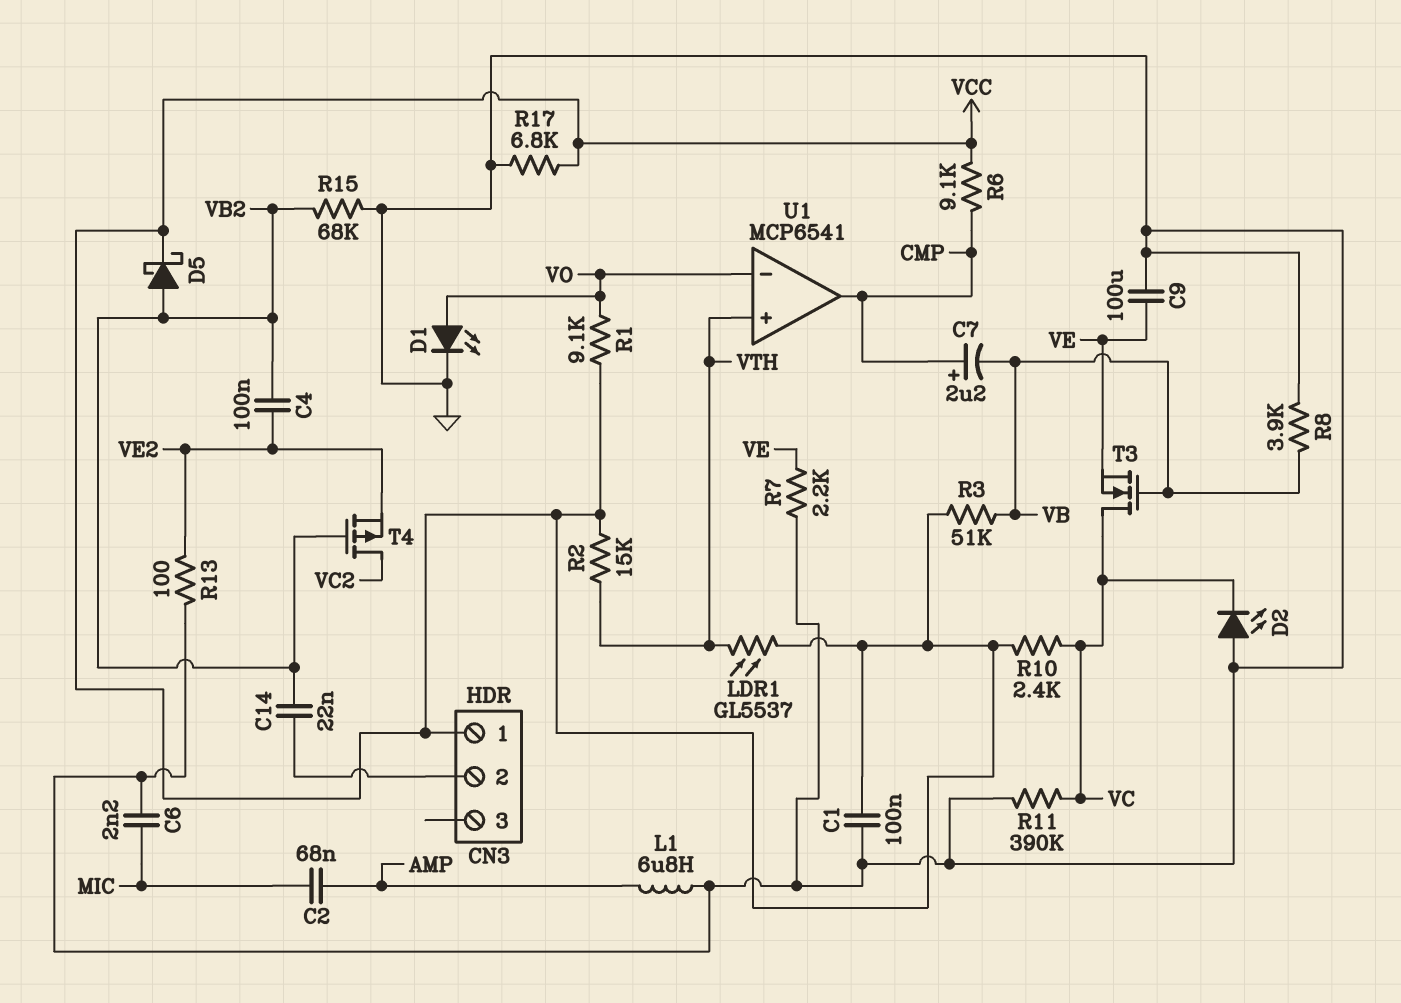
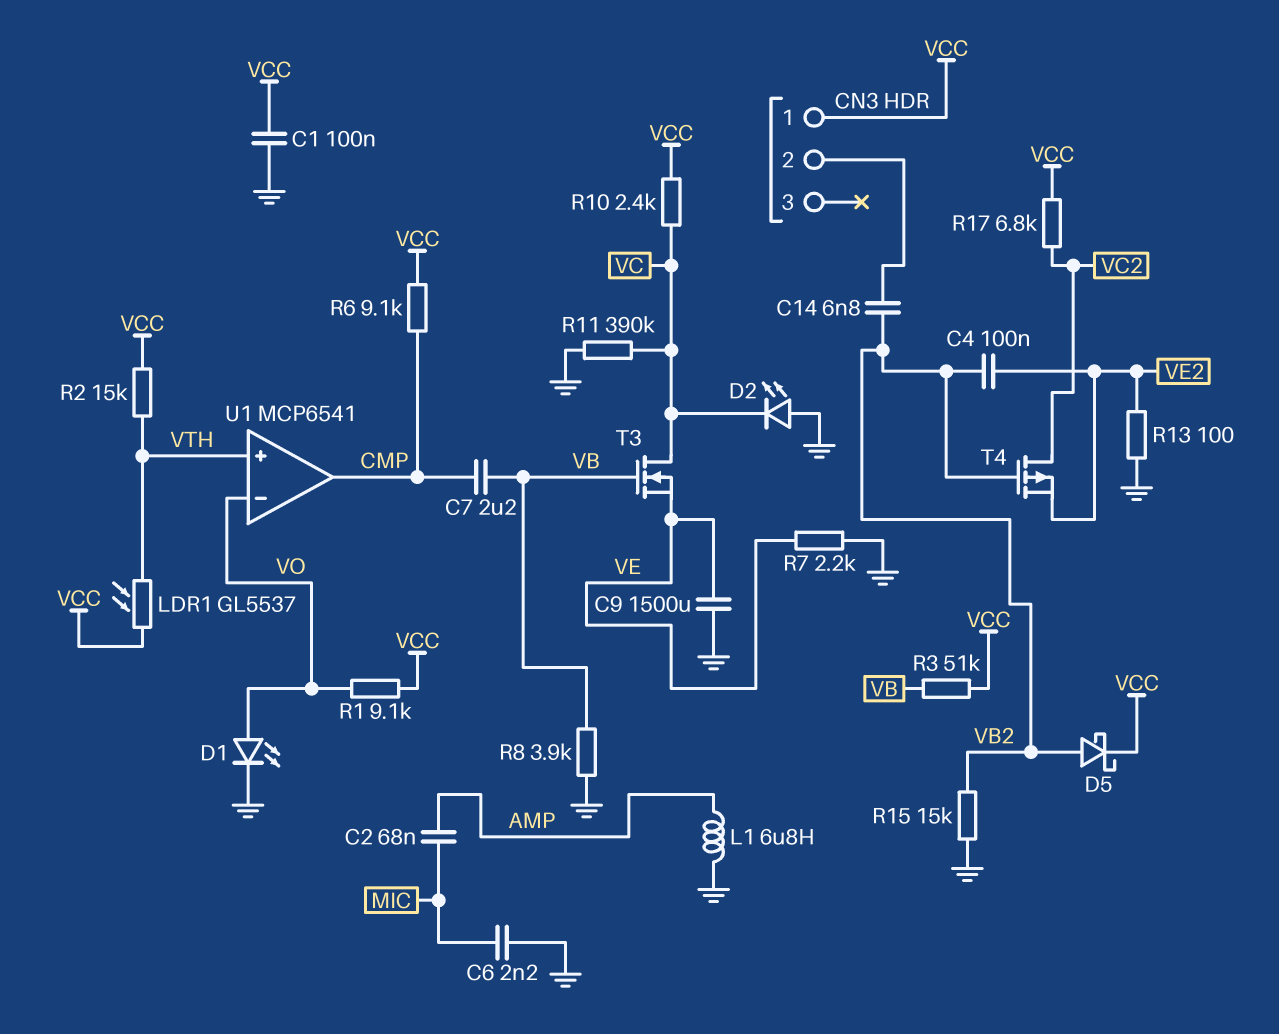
C7: 2.2uF (plus CMP, minus VB) -> 2.2uF (CMP, VB)
C9: 100uF (GND, VE) -> 1500uF (GND, VE)
C14: 22nF (CN3/2, VB2) -> 6.8nF (CN3/2, VB2)
R15: 68k (GND, VB2) -> 15k (GND, VB2)
R17: 6.8k (GND, VCC) -> 6.8k (VC2, VCC)

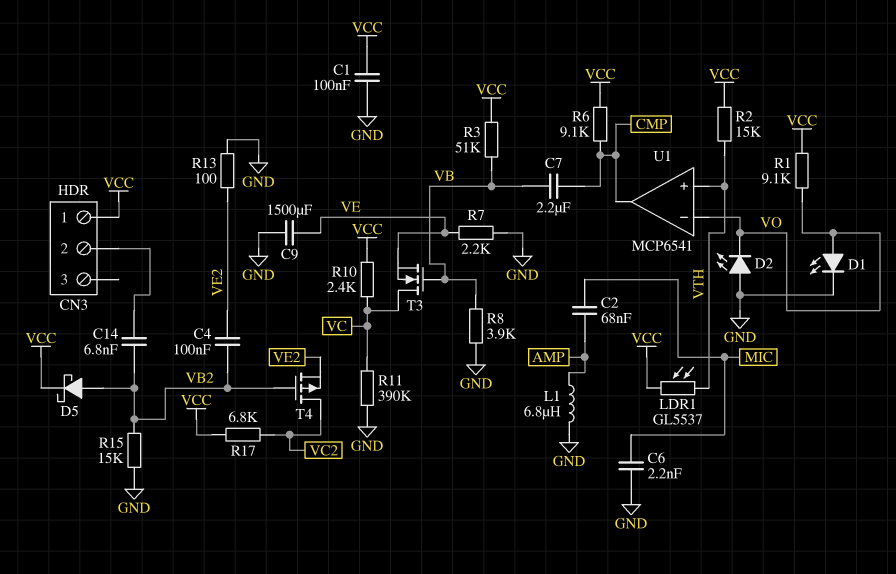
D2: LED (A GND, K VC) -> LED (A GND, K VO)

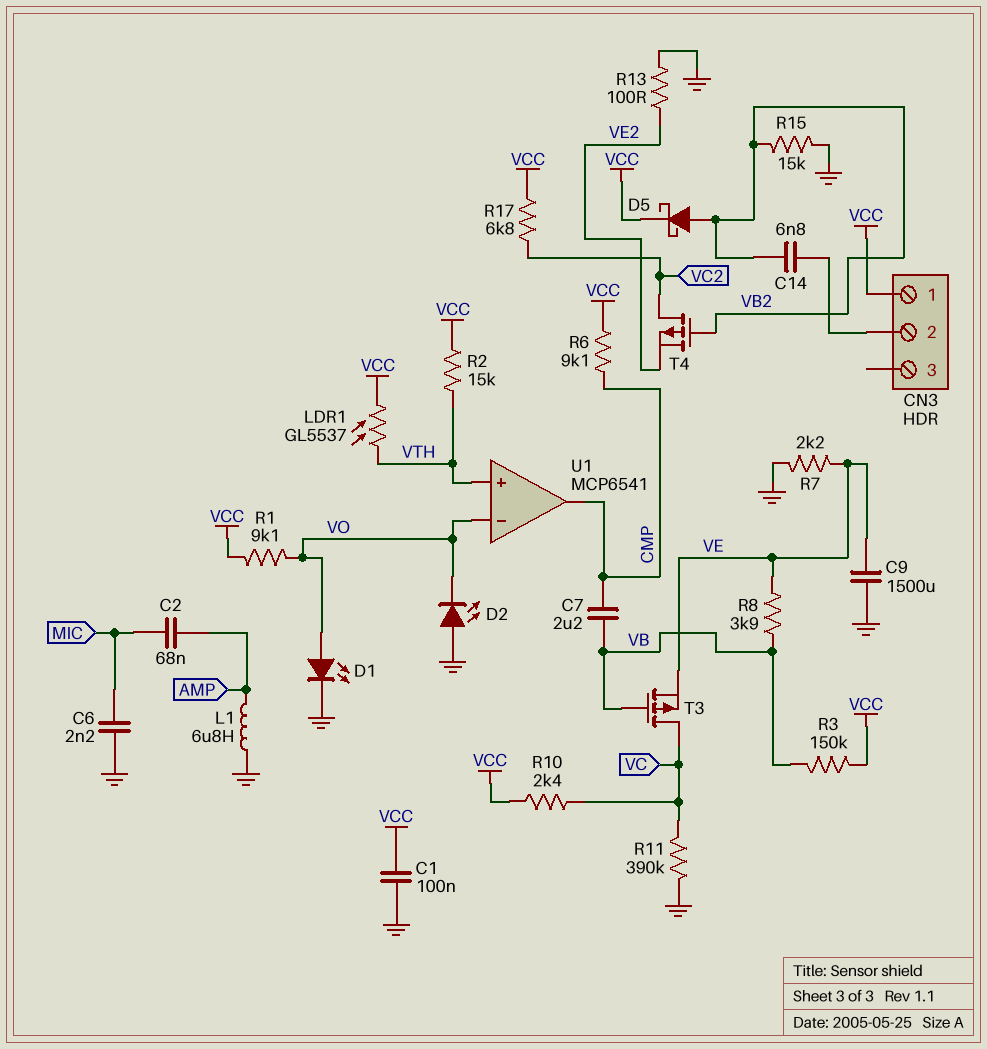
C4: 100nF (VB2, VE2) -> none
R3: 51k (VB, VCC) -> 150k (VB, VCC)
R8: 3.9k (GND, VB) -> 3.9k (VB, VE)
T3: NMOS (G VB, D VC, S VE) -> PMOS (G VB, D VC, S VE)

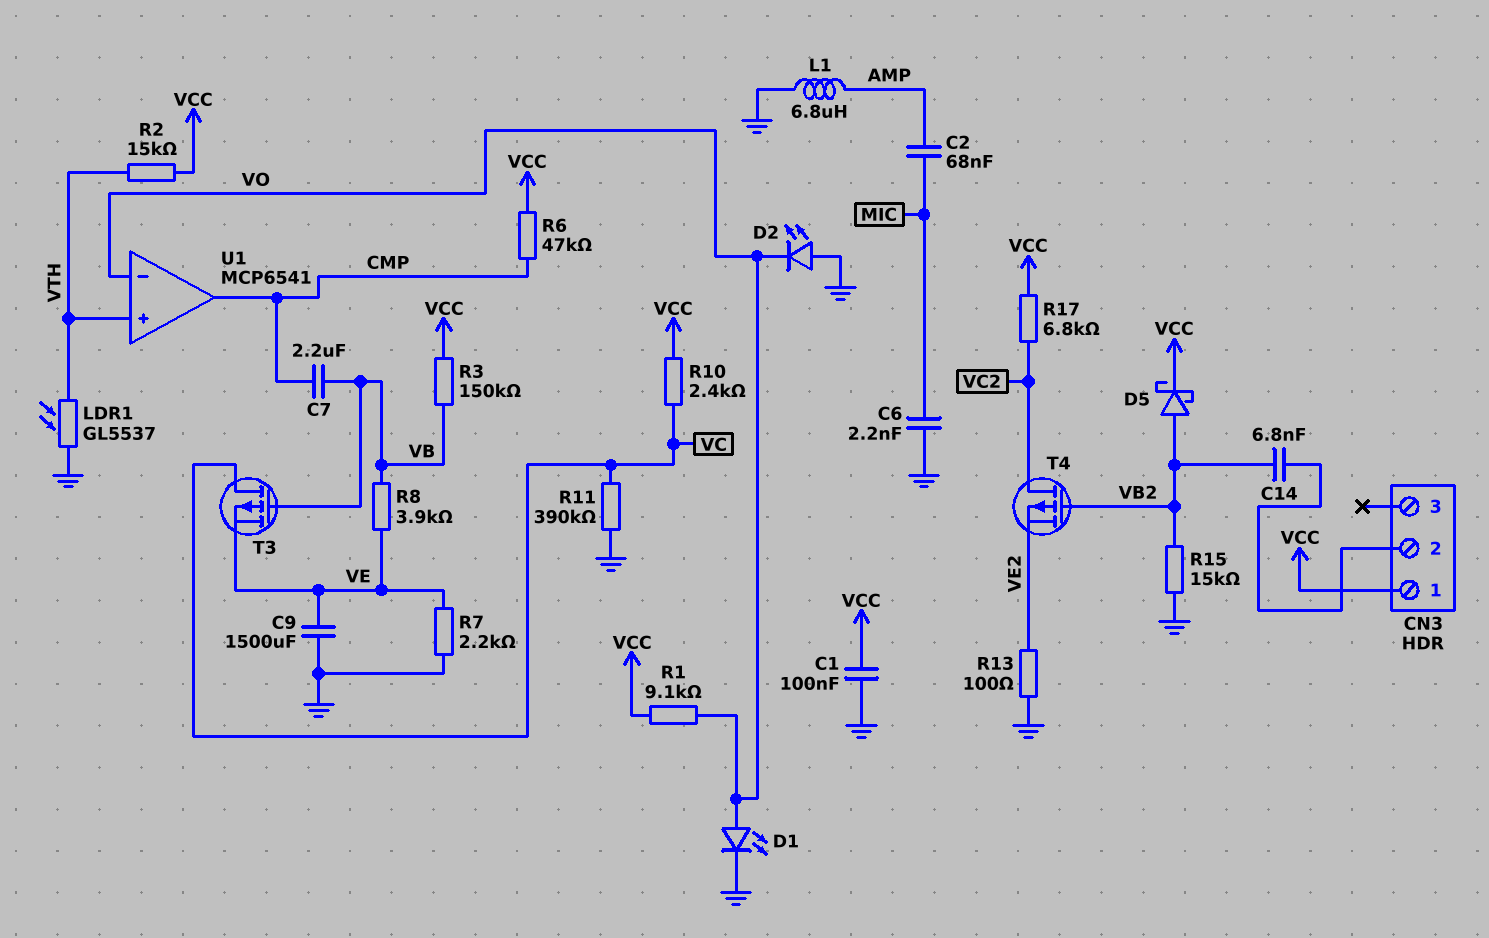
LDR1: GL5537 (VCC, VTH) -> GL5537 (GND, VTH)
R6: 9.1k (CMP, VCC) -> 47k (CMP, VCC)

